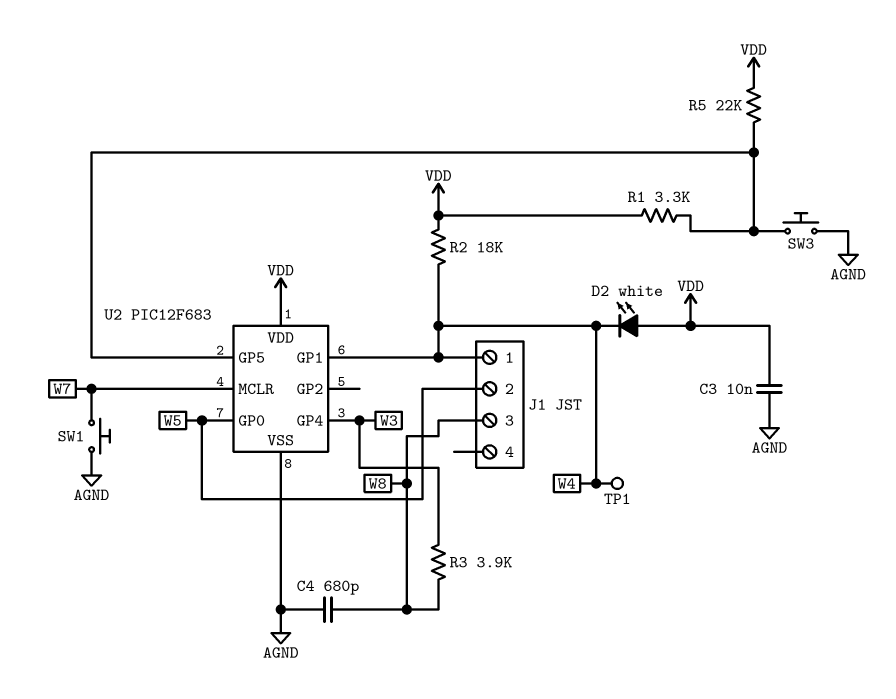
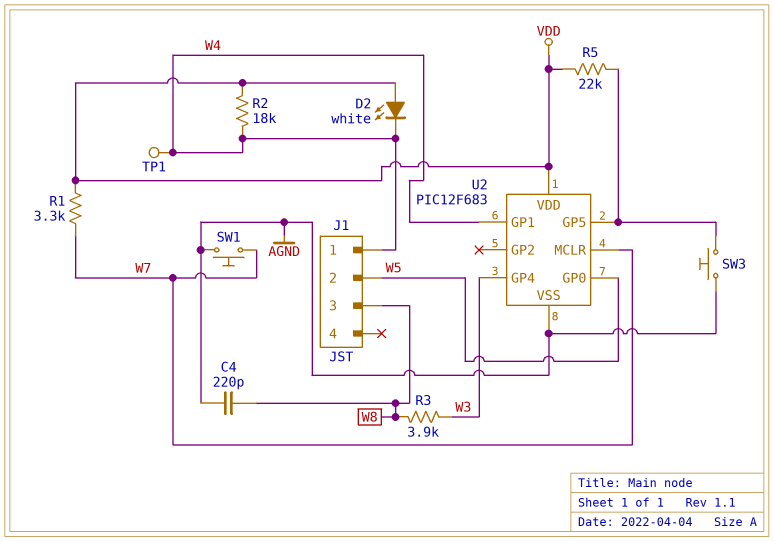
C3: 10nF (AGND, VDD) -> none
C4: 680pF (AGND, W8) -> 220pF (AGND, W8)
R1: 3.3k (U2/GP5, VDD) -> 3.3k (VDD, W7)

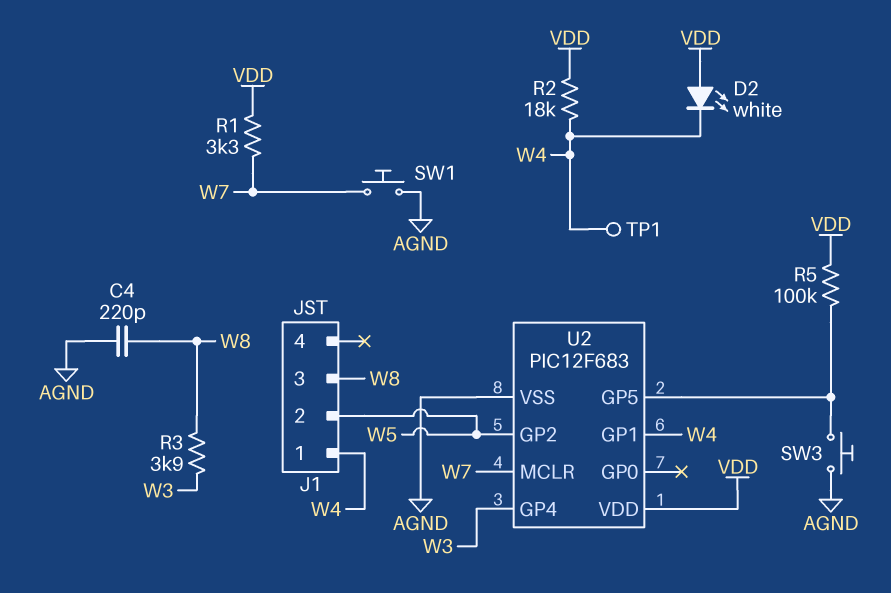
R5: 22k (U2/GP5, VDD) -> 100k (U2/GP5, VDD)
U2 pin GP0: W5 -> none
U2 pin GP2: none -> W5

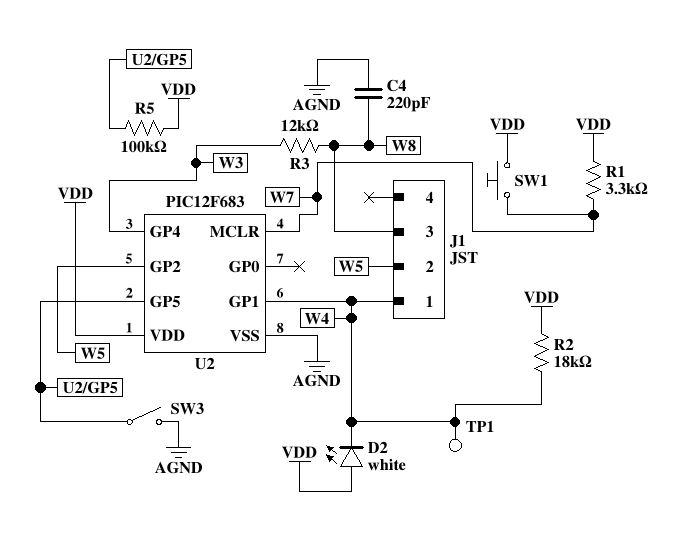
R3: 3.9k (W3, W8) -> 12k (W3, W8)
SW1: button (AGND, W7) -> button (VDD, W7)
SW3: button (AGND, U2/GP5) -> switch (AGND, U2/GP5)

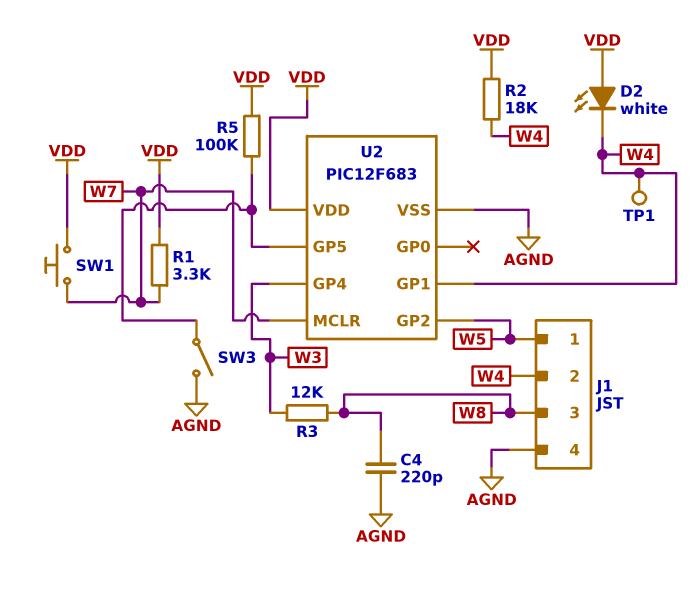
J1 pin 1: W4 -> W5
J1 pin 2: W5 -> W4
J1 pin 4: none -> AGND

